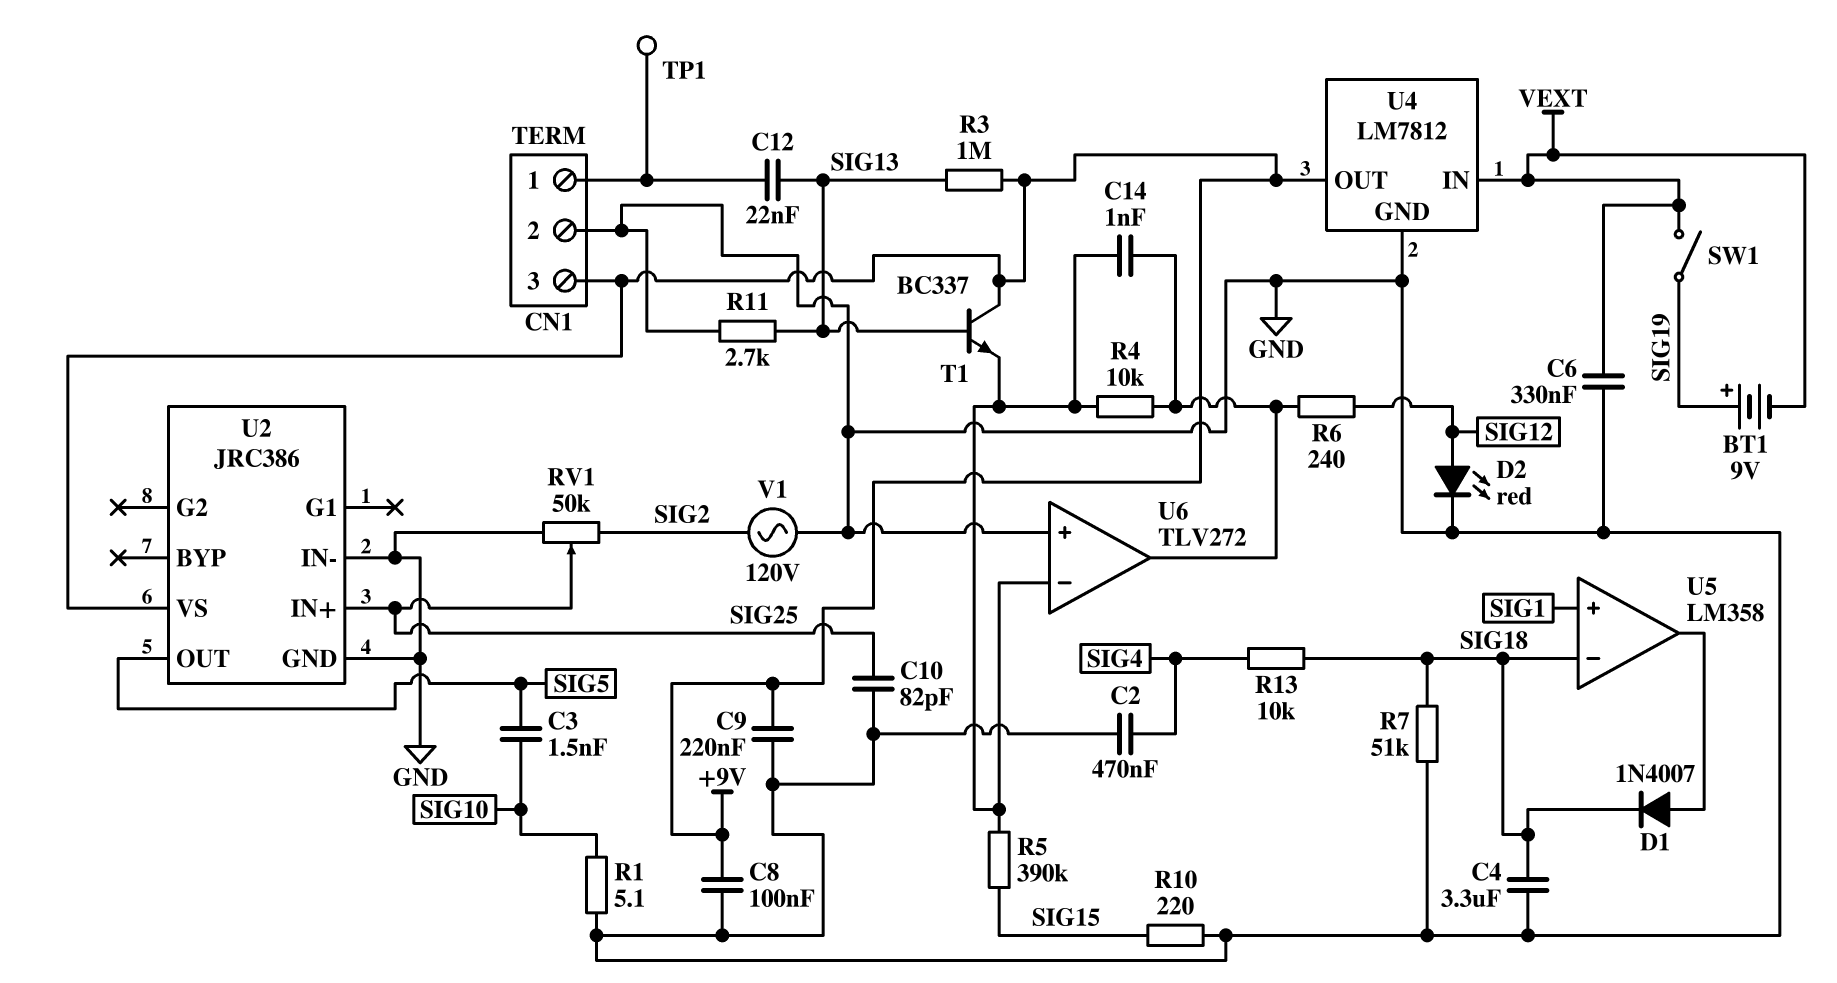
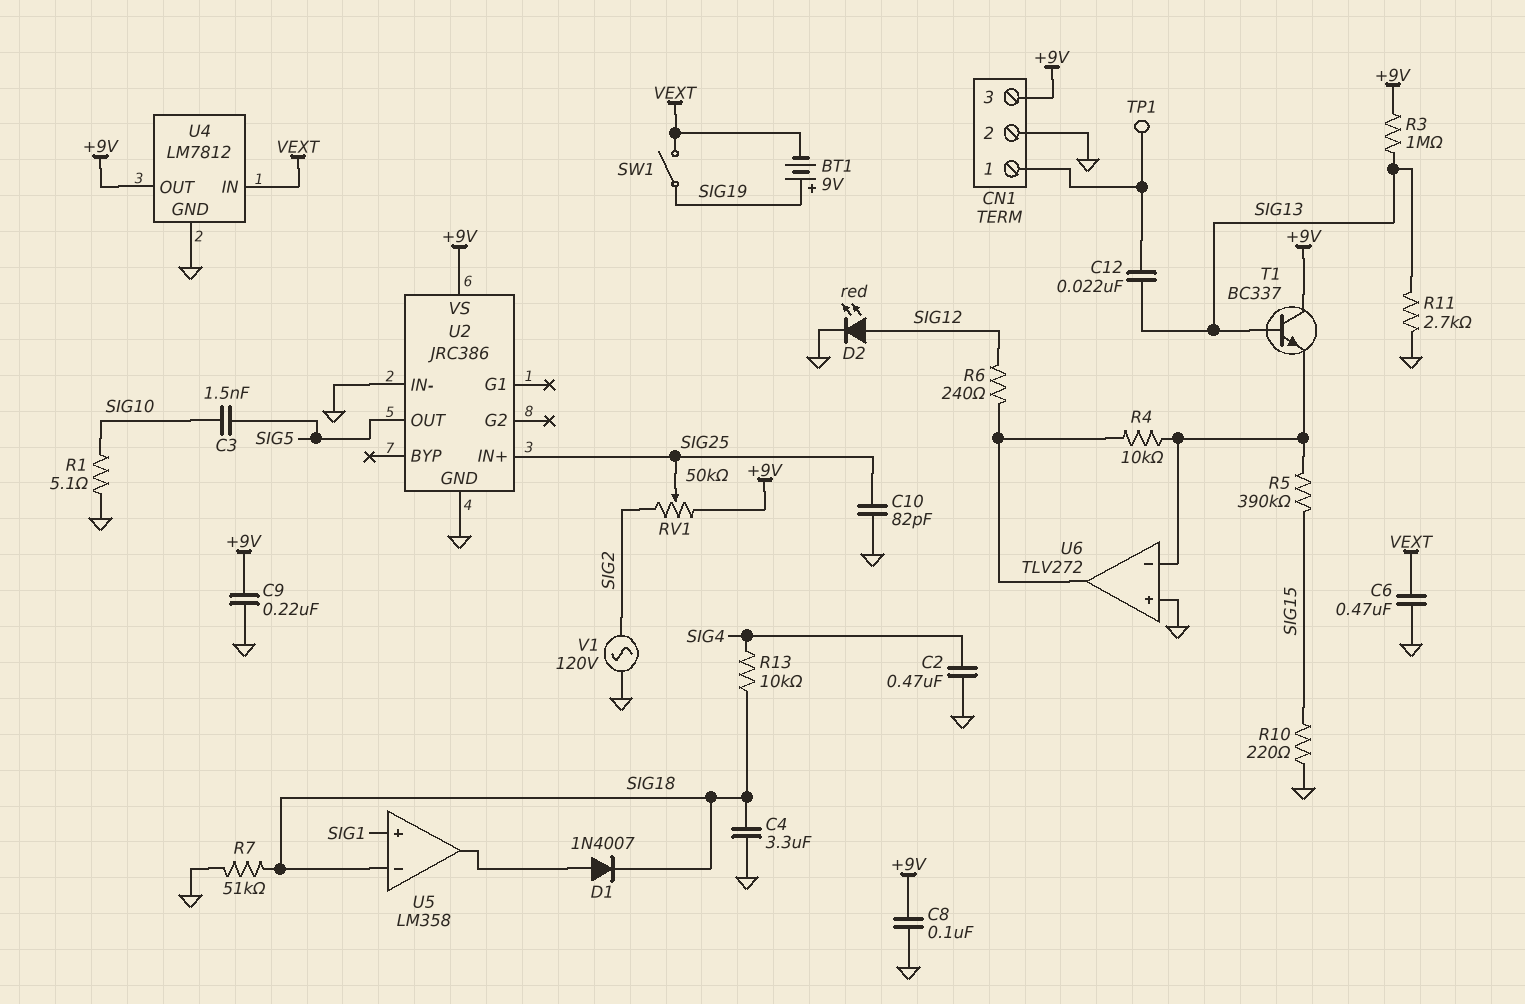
C6: 330nF (GND, VEXT) -> 470nF (GND, VEXT)
C14: 1nF (U6/in-, U6/out) -> none
RV1: 50k (GND, SIG2, wiper SIG25) -> 50k (+9V, SIG2, wiper SIG25)

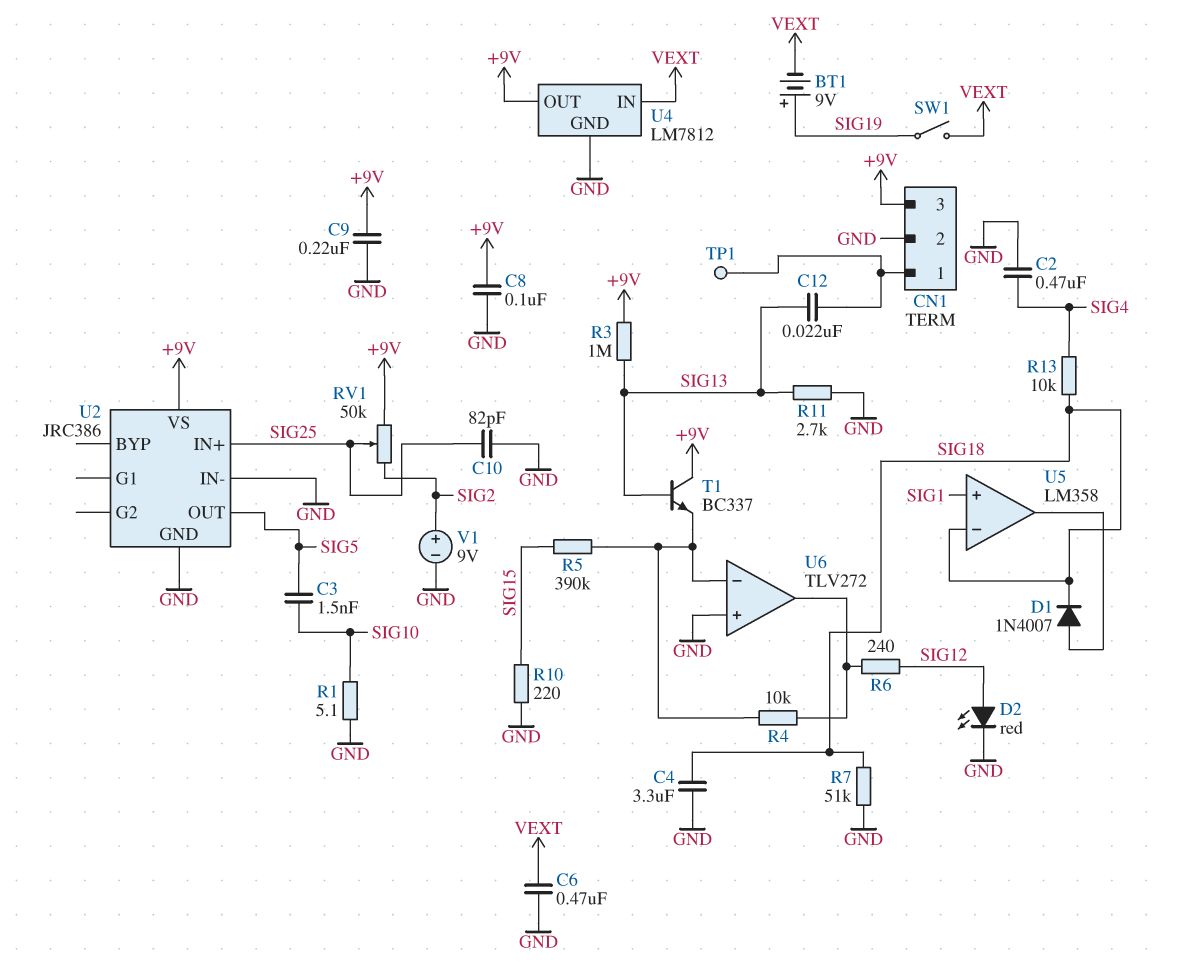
V1: AC 120V (GND, SIG2) -> 9V (plus SIG2, minus GND)

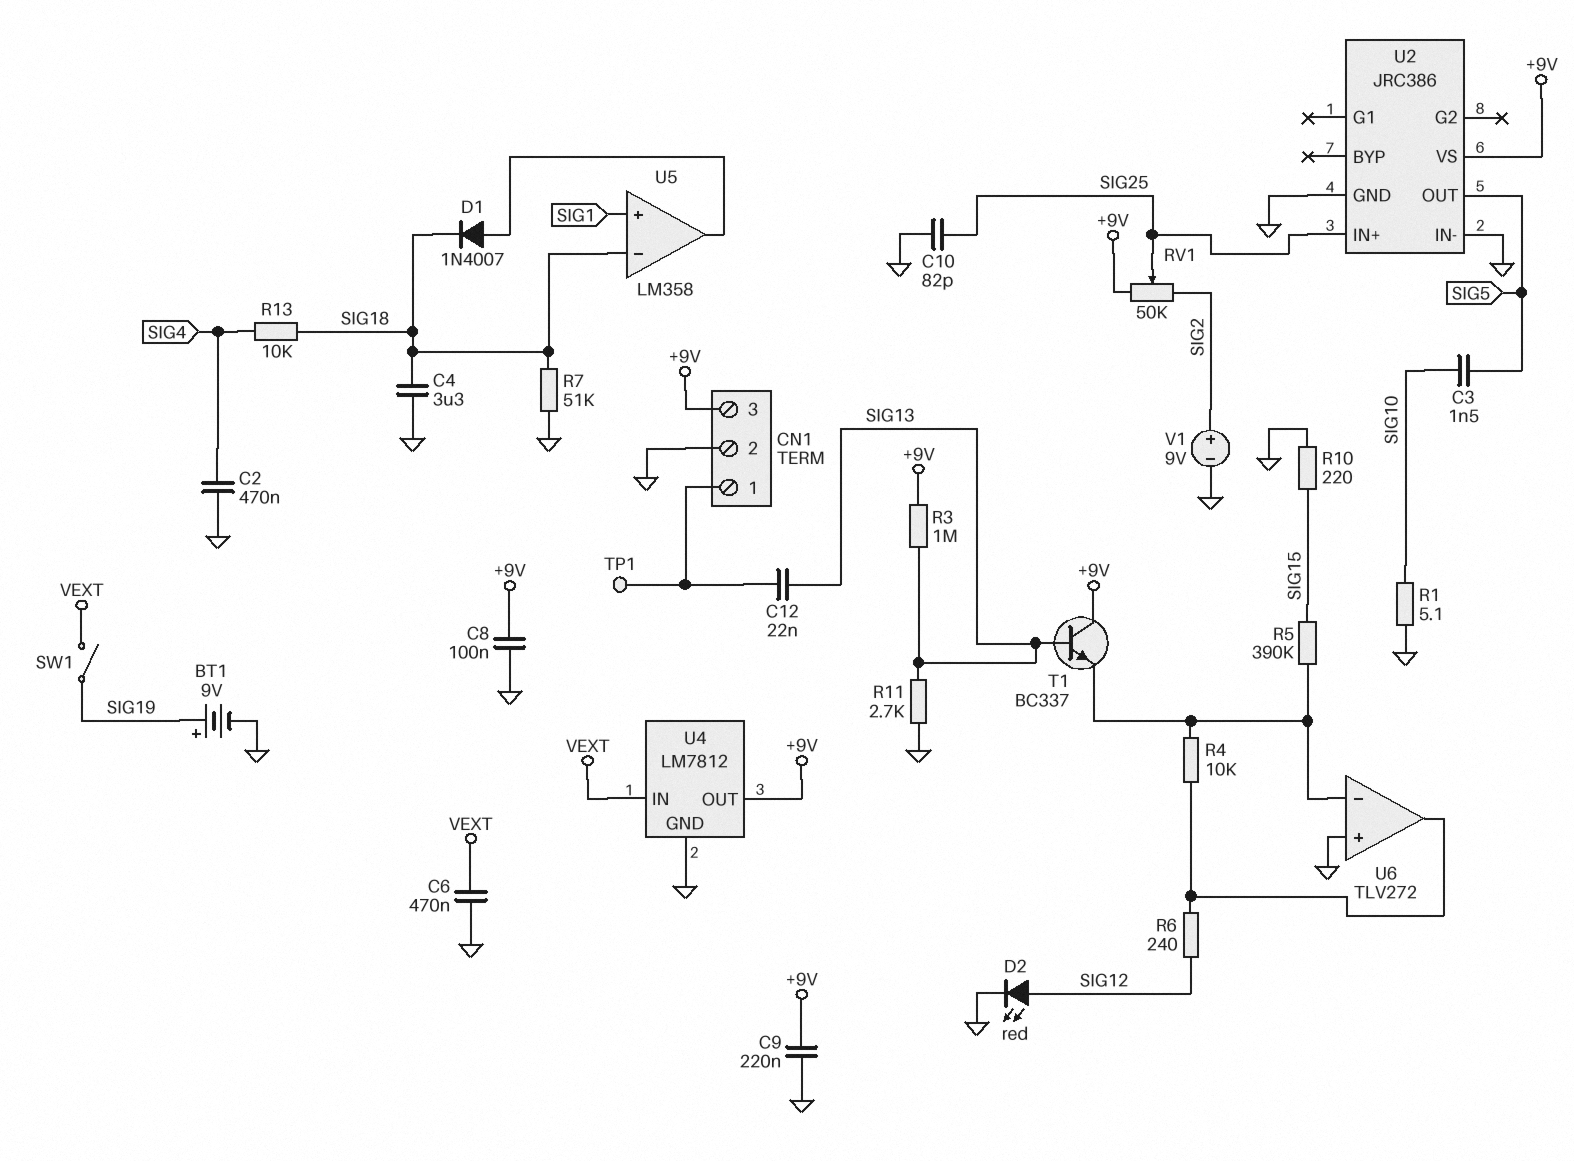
BT1: 9V (plus SIG19, minus VEXT) -> 9V (plus SIG19, minus GND)

